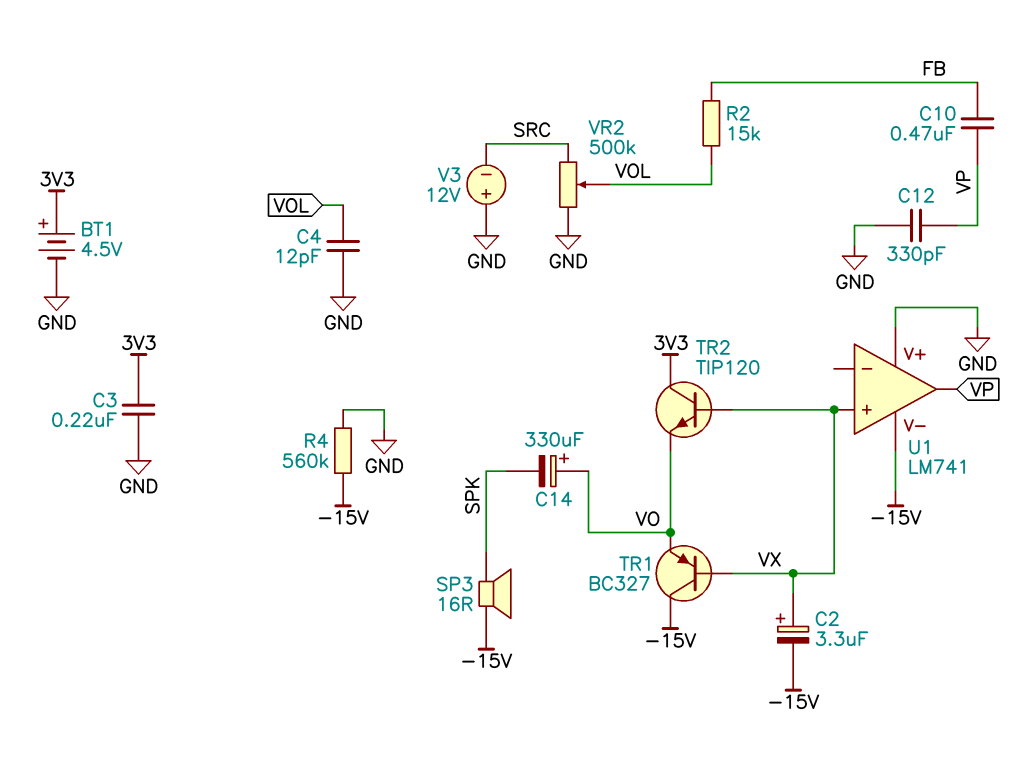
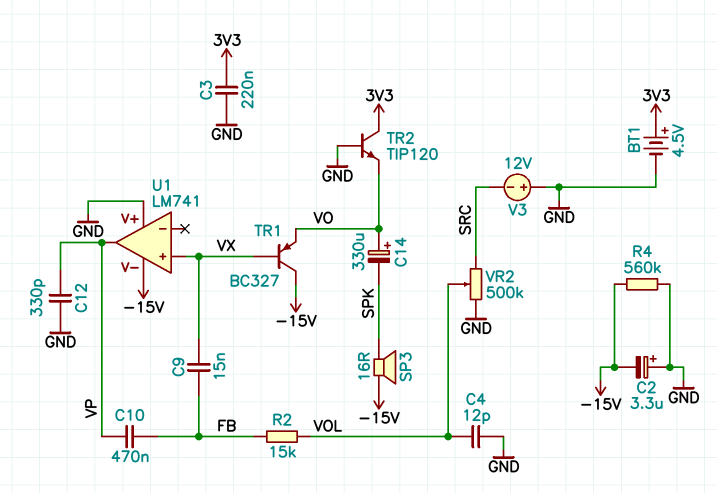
C2: 3.3uF (plus VX, minus -15V) -> 3.3uF (plus GND, minus -15V)
C9: none -> 15nF (FB, VX)
TR2: NPN TIP120 (B VX, C 3V3, E VO) -> NPN TIP120 (B GND, C 3V3, E VO)

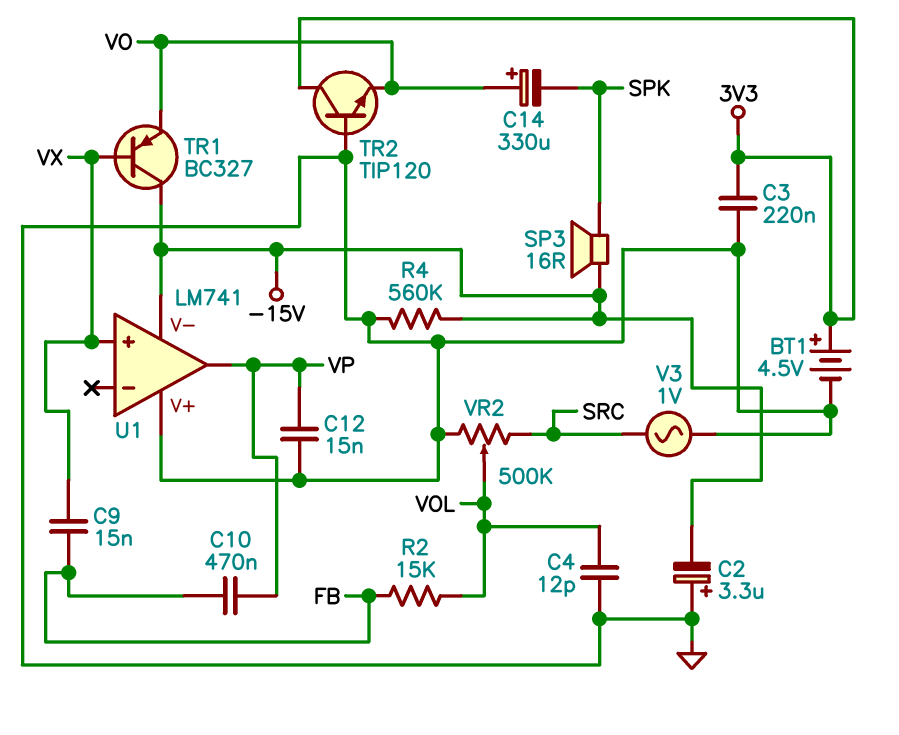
C12: 330pF (GND, VP) -> 15nF (GND, VP)
V3: 12V (plus GND, minus SRC) -> AC 1V (GND, SRC)

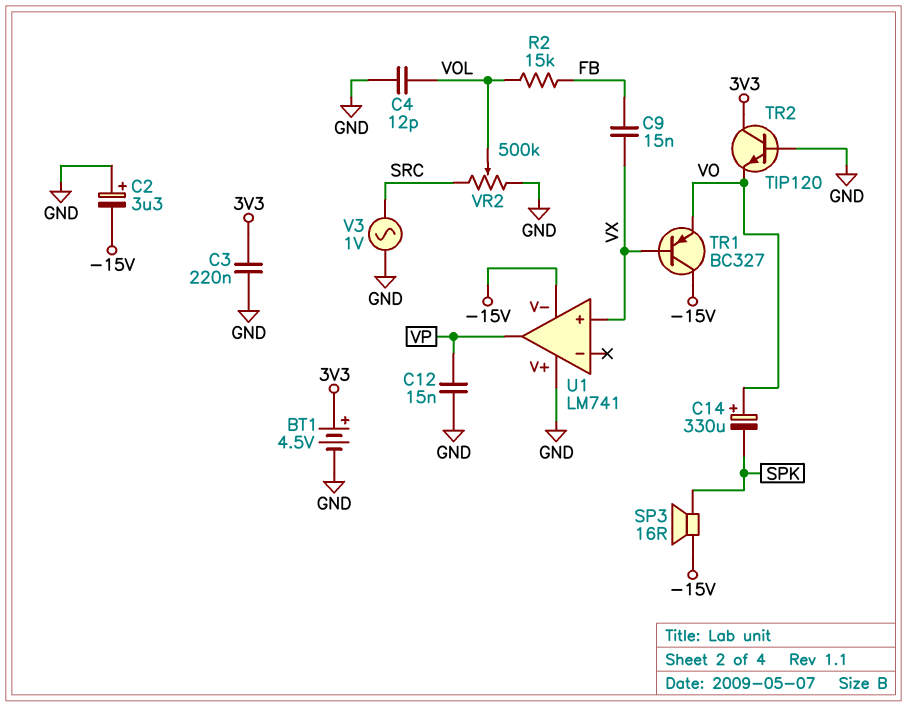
C10: 470nF (FB, VP) -> none
R4: 560k (-15V, GND) -> none

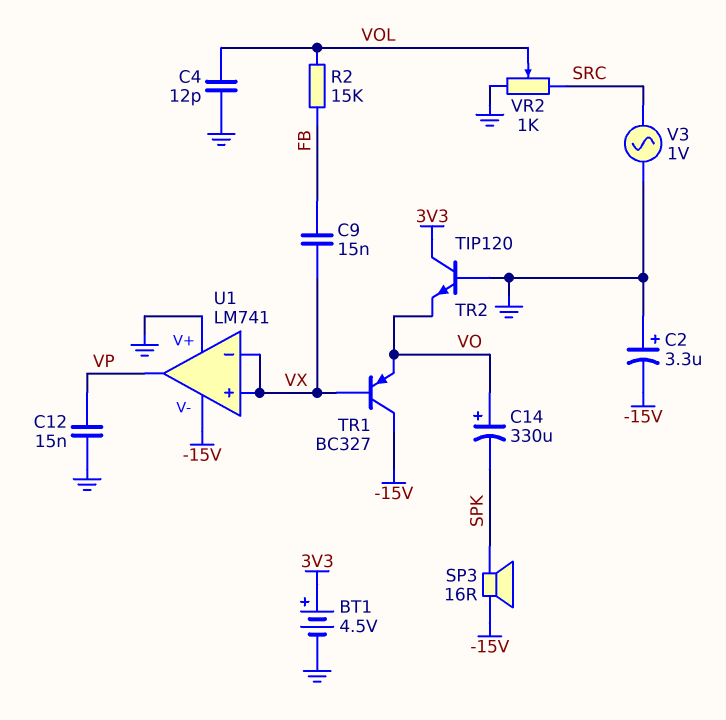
C3: 220nF (3V3, GND) -> none
U1 pin in-: none -> VX
VR2: 500k (GND, SRC, wiper VOL) -> 1k (GND, SRC, wiper VOL)

